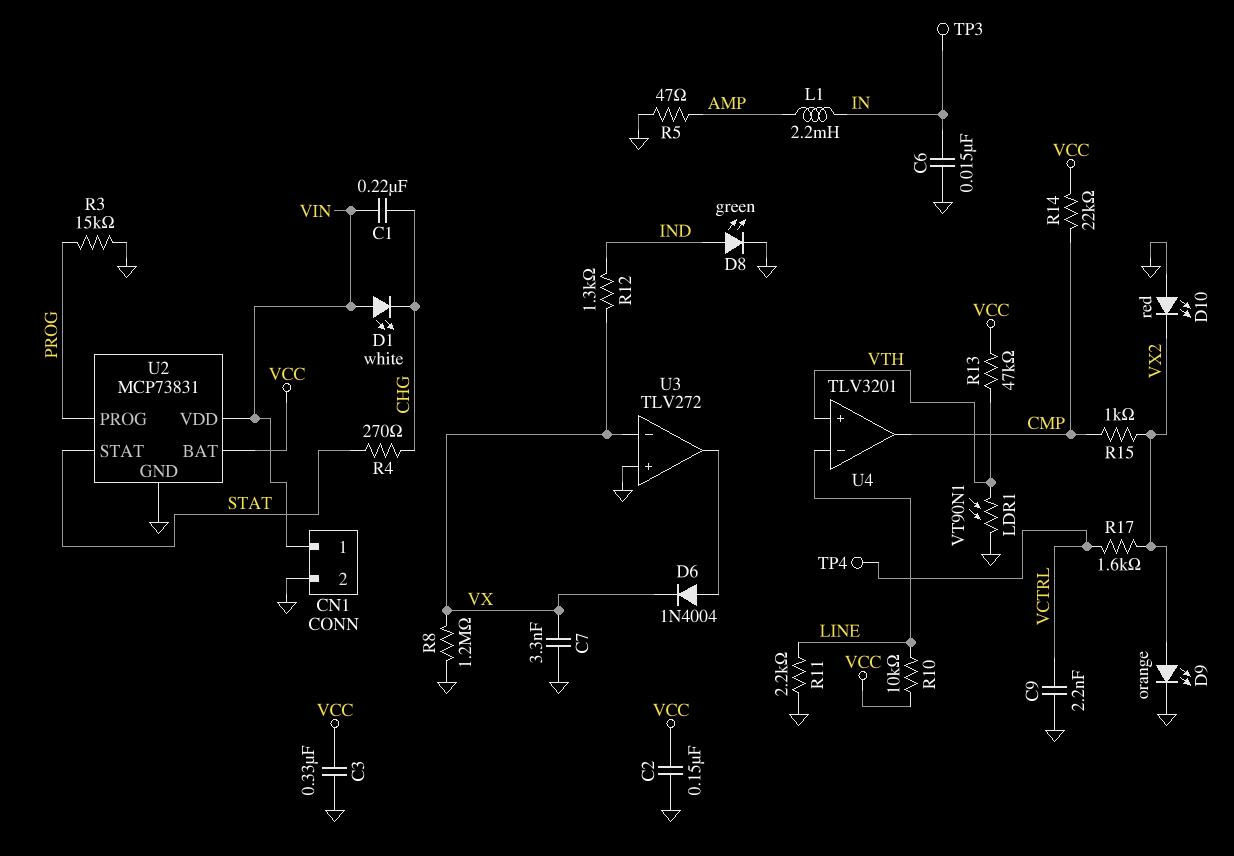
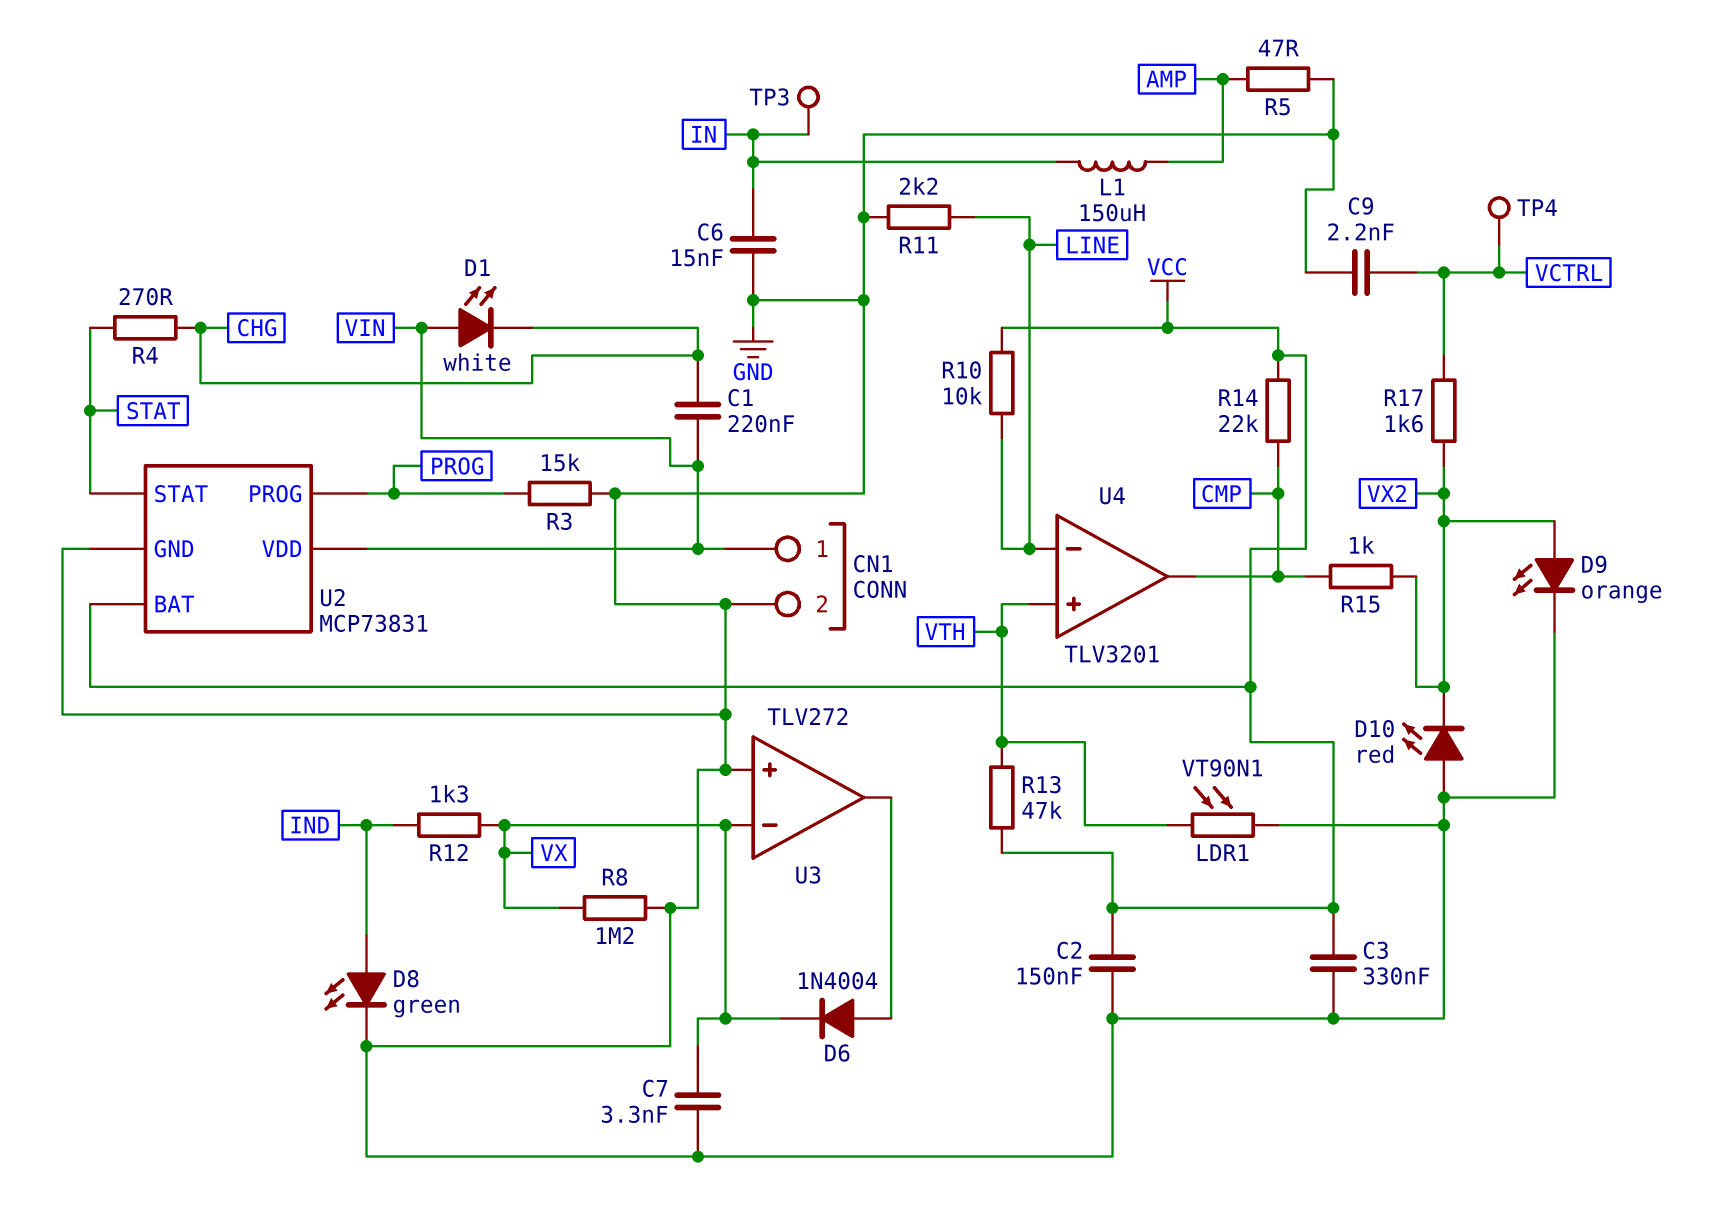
L1: 2.2mH (AMP, IN) -> 150uH (AMP, IN)

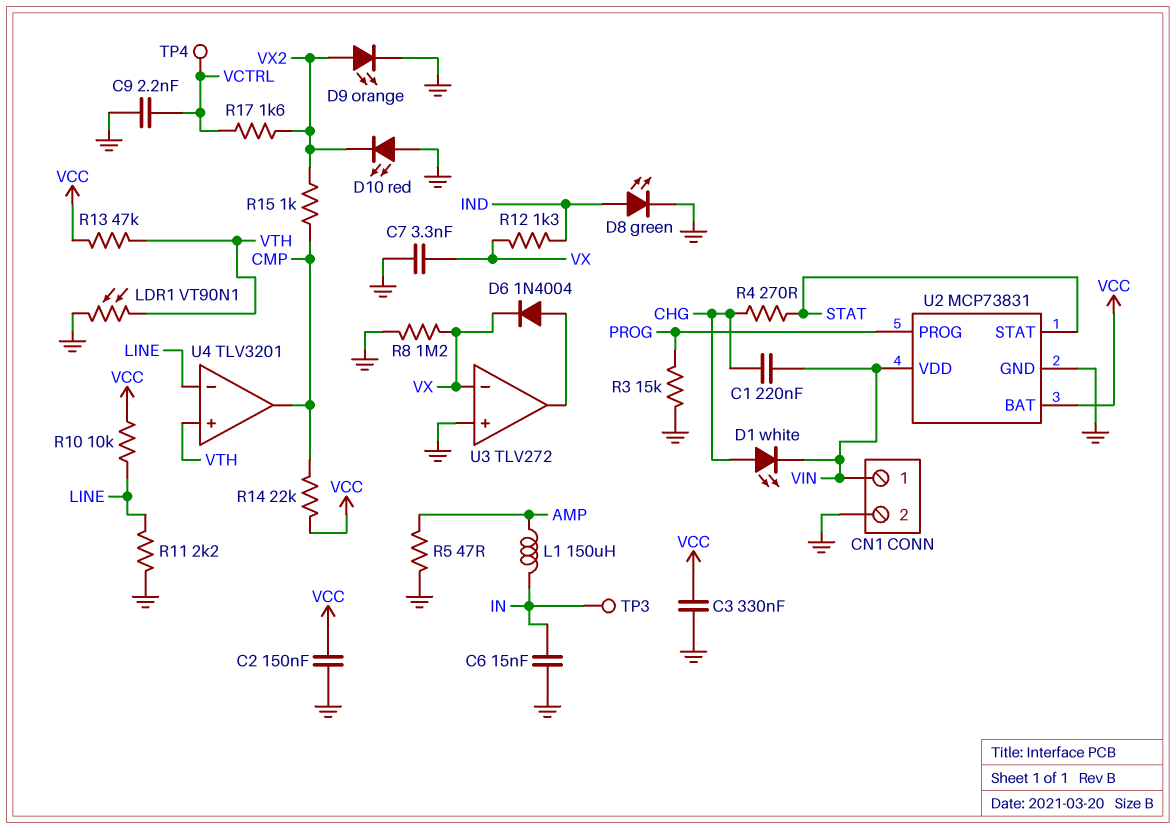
D1: LED white (A VIN, K CHG) -> LED white (A CHG, K VIN)

